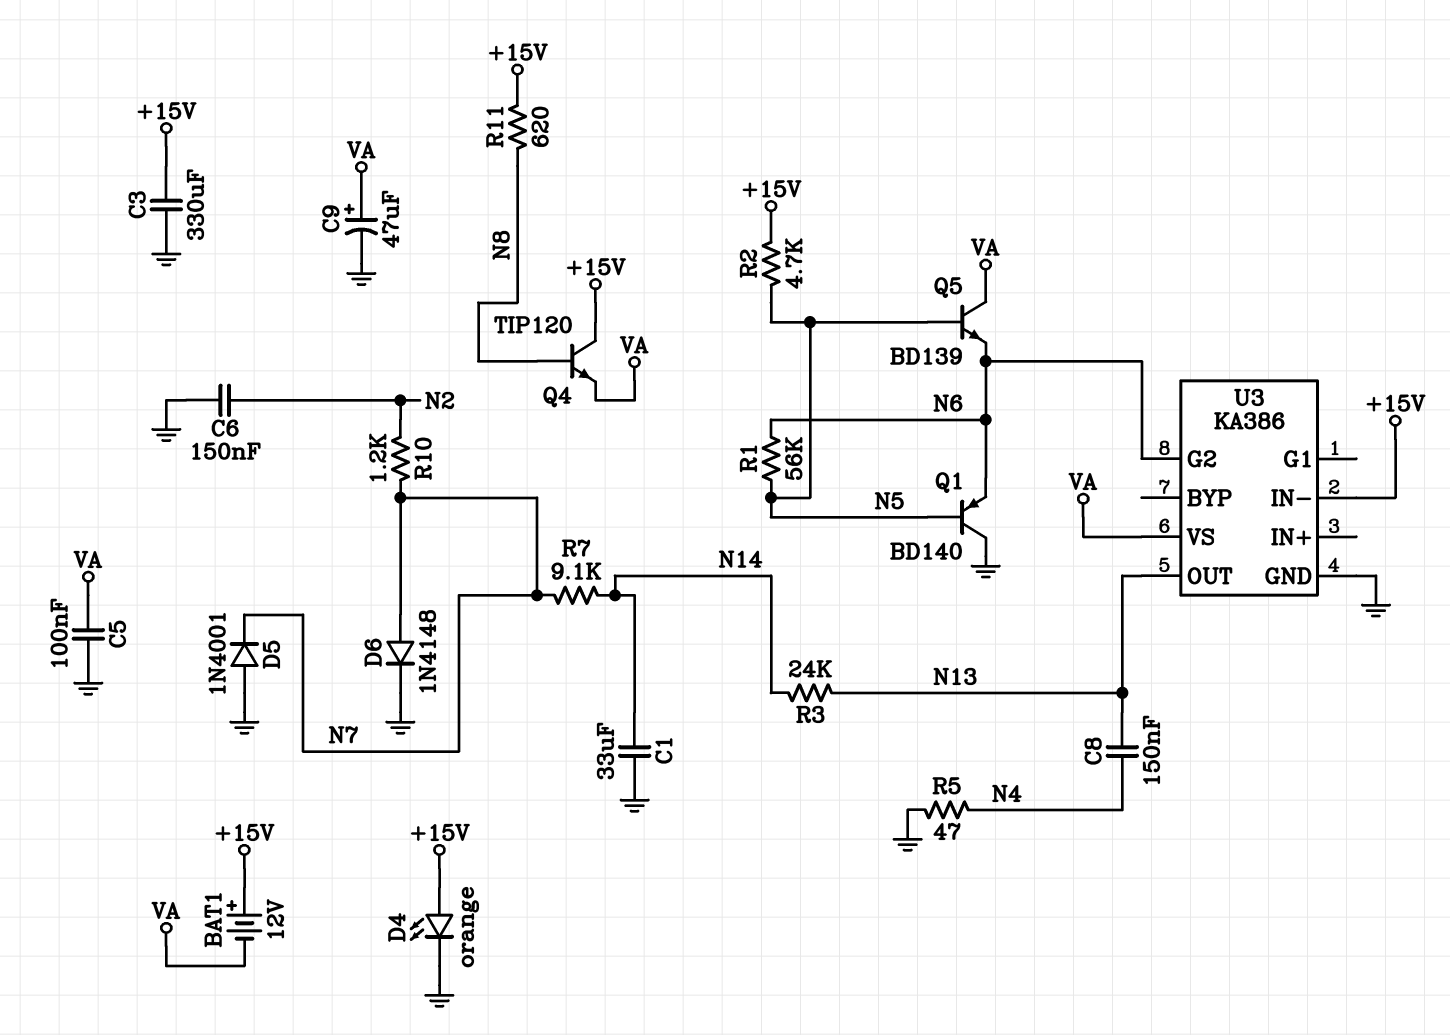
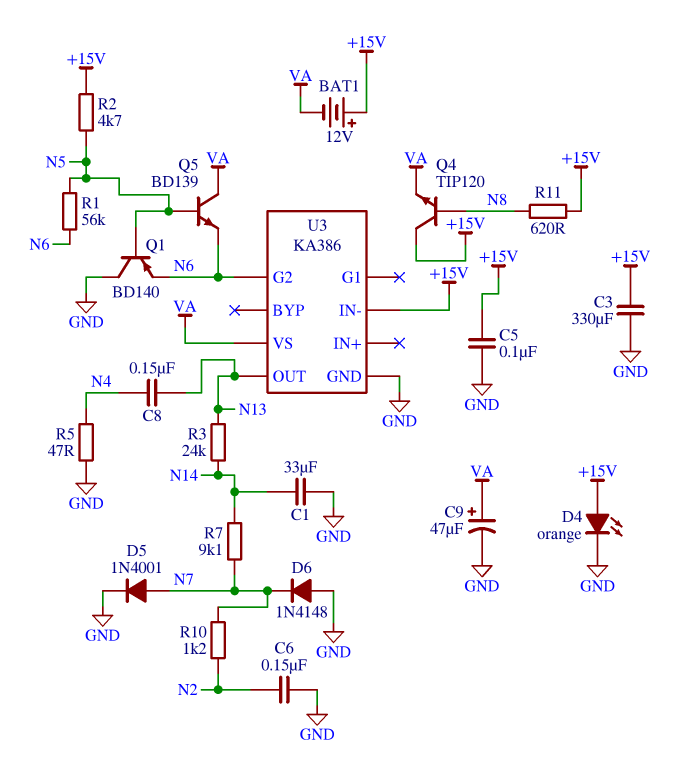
C5: 100nF (GND, VA) -> 100nF (+15V, GND)
D5: diode 1N4001 (A GND, K N7) -> diode 1N4001 (A N7, K GND)
D6: diode 1N4148 (A N7, K GND) -> diode 1N4148 (A GND, K N7)

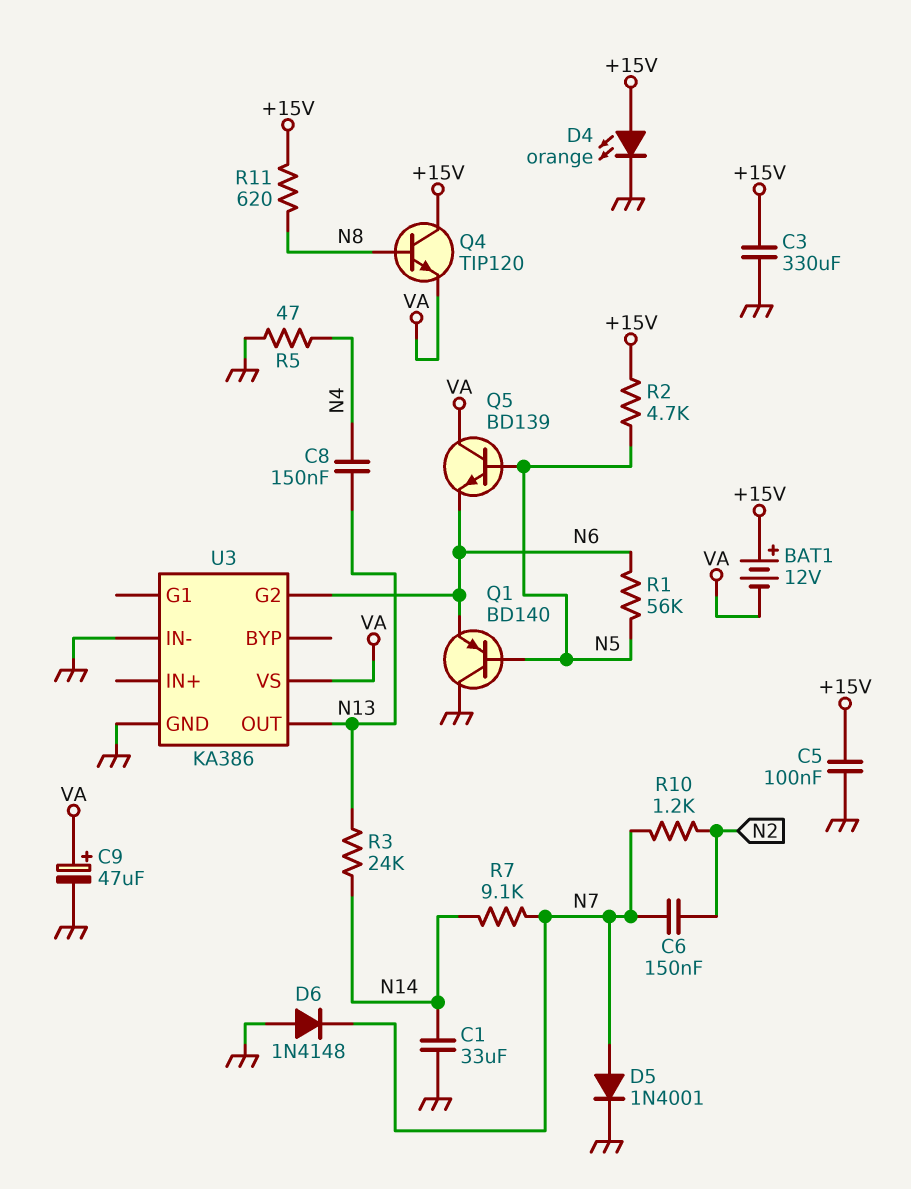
C6: 150nF (GND, N2) -> 150nF (N2, N7)
U3 pin IN-: +15V -> GND

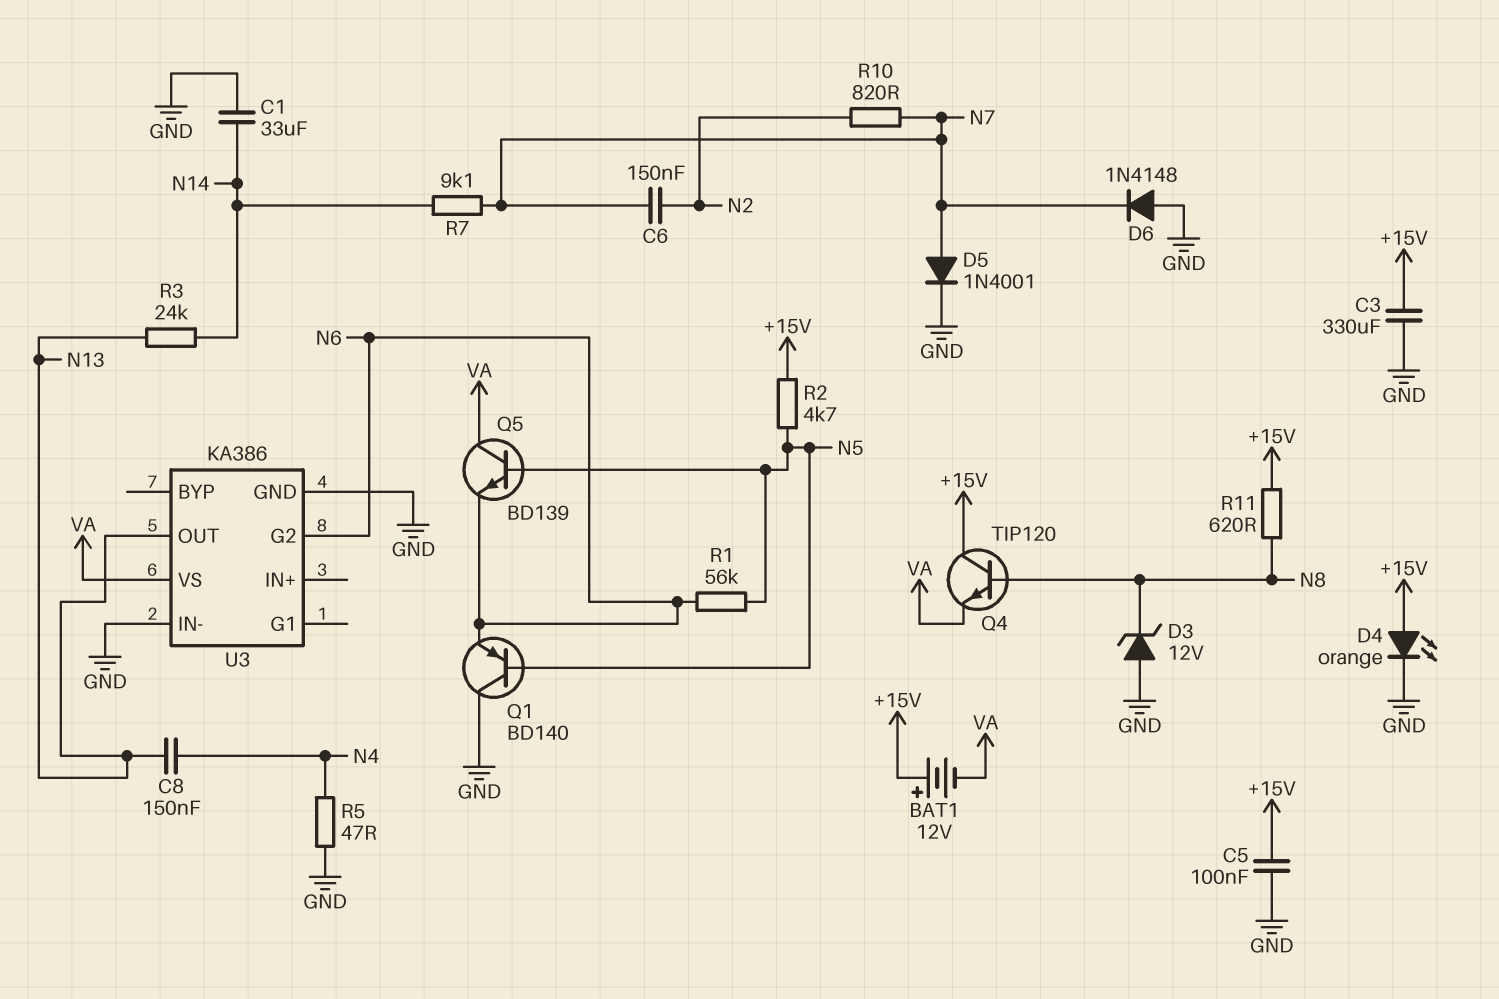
C9: 47uF (plus VA, minus GND) -> none
D3: none -> zener 12V (A GND, K N8)
R10: 1.2k (N2, N7) -> 820 (N2, N7)

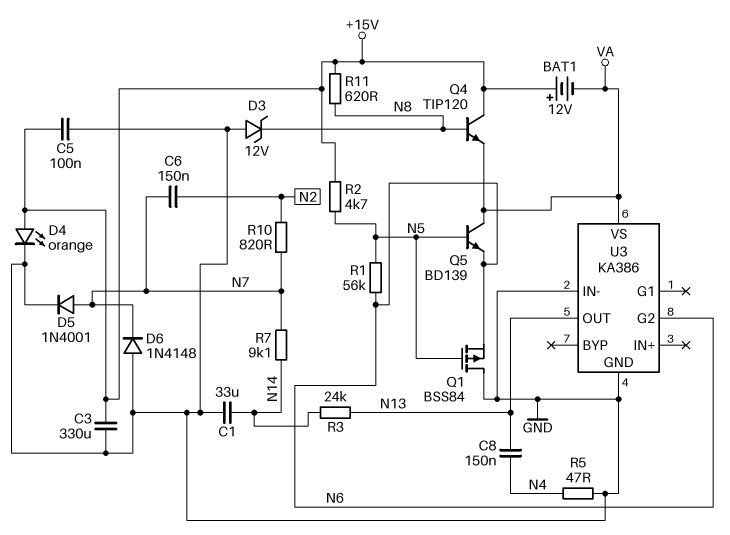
Q1: PNP BD140 (B N5, C GND, E N6) -> PMOS BSS84 (G N5, D GND, S N6)

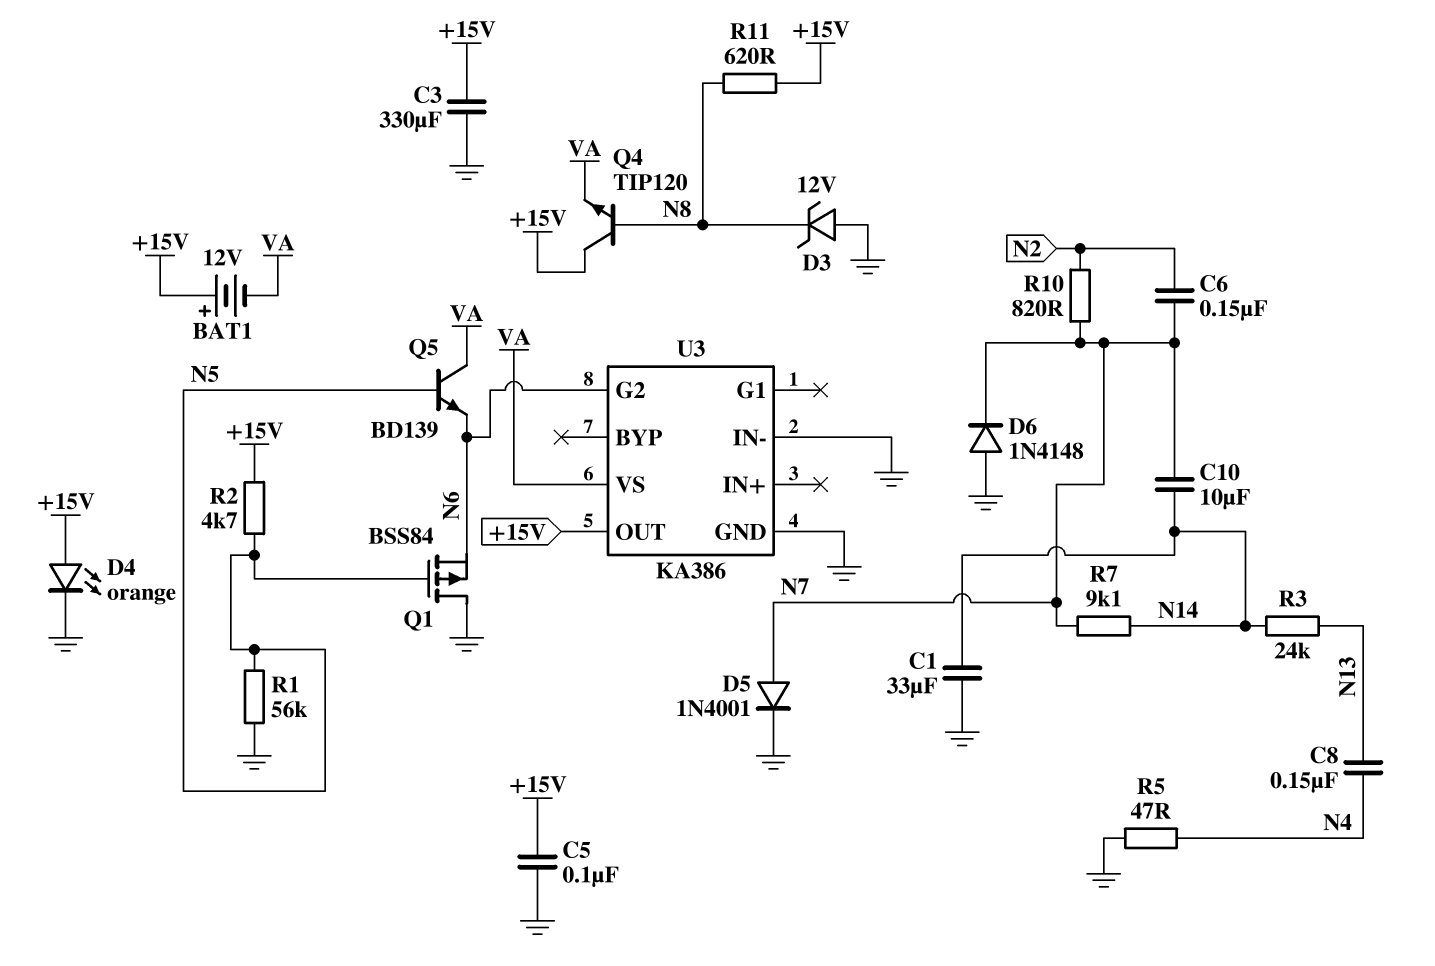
C10: none -> 10uF (N7, N14)
R1: 56k (N5, N6) -> 56k (GND, N5)
U3 pin OUT: N13 -> +15V

